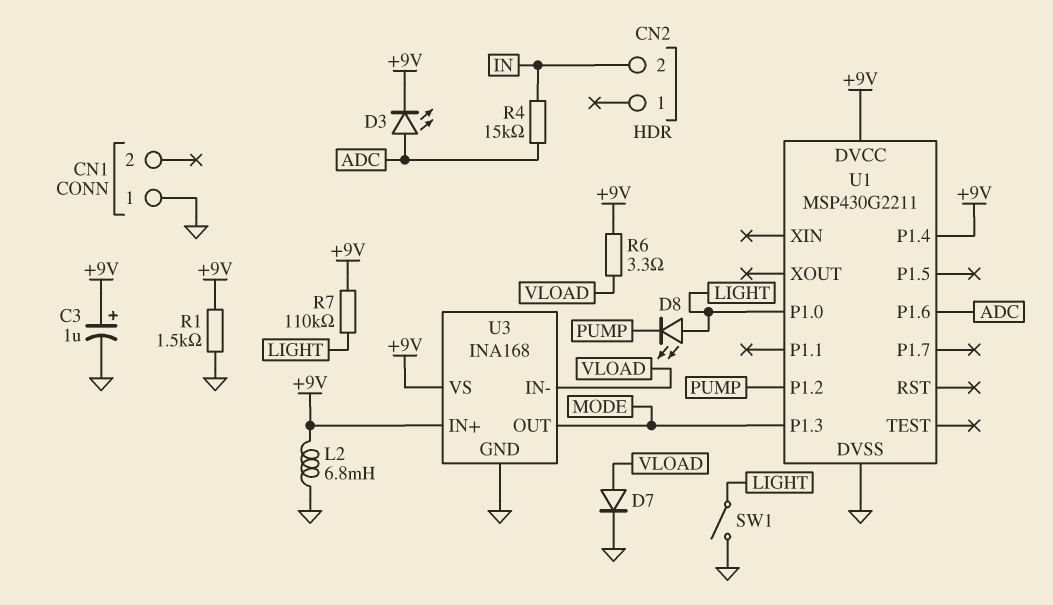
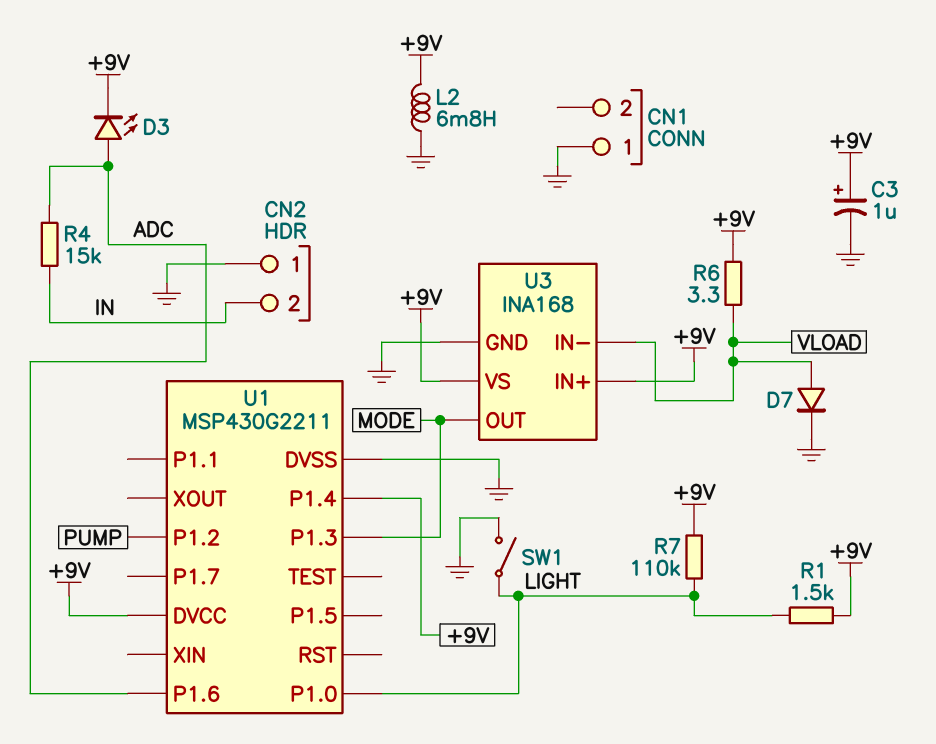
CN2 pin 1: none -> GND
D8: LED (A LIGHT, K PUMP) -> none
R1: 1.5k (+9V, GND) -> 1.5k (+9V, LIGHT)

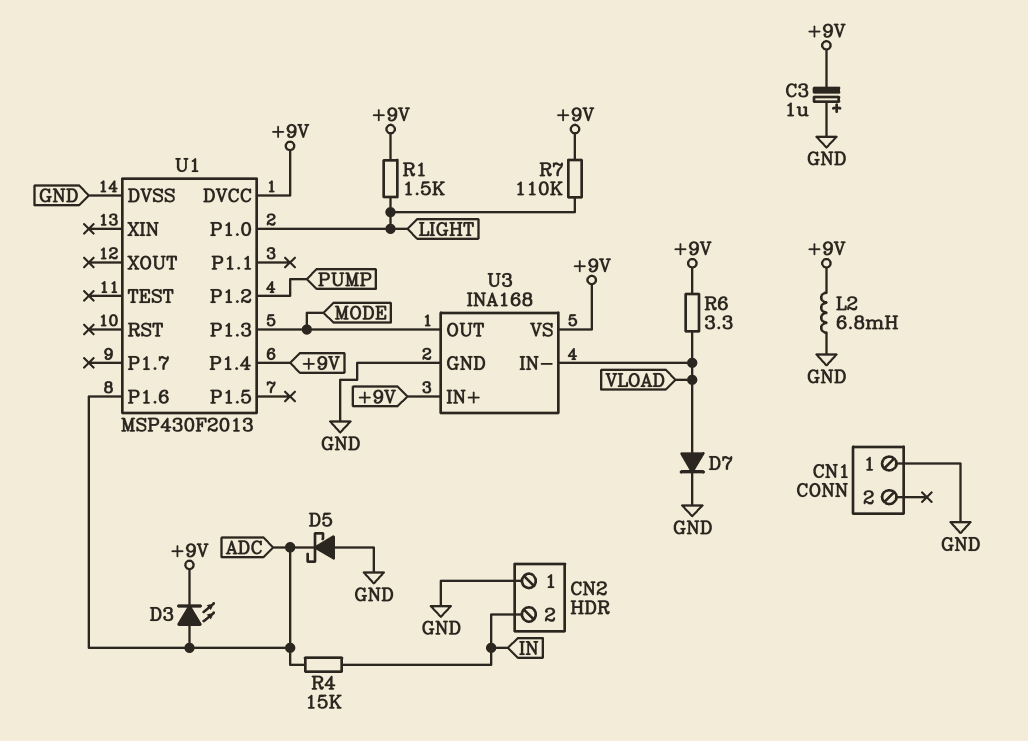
C3: 1uF (plus +9V, minus GND) -> 1uF (plus GND, minus +9V)
D5: none -> schottky (A GND, K ADC)
SW1: switch (GND, LIGHT) -> none
U1: MSP430G2211 -> MSP430F2013

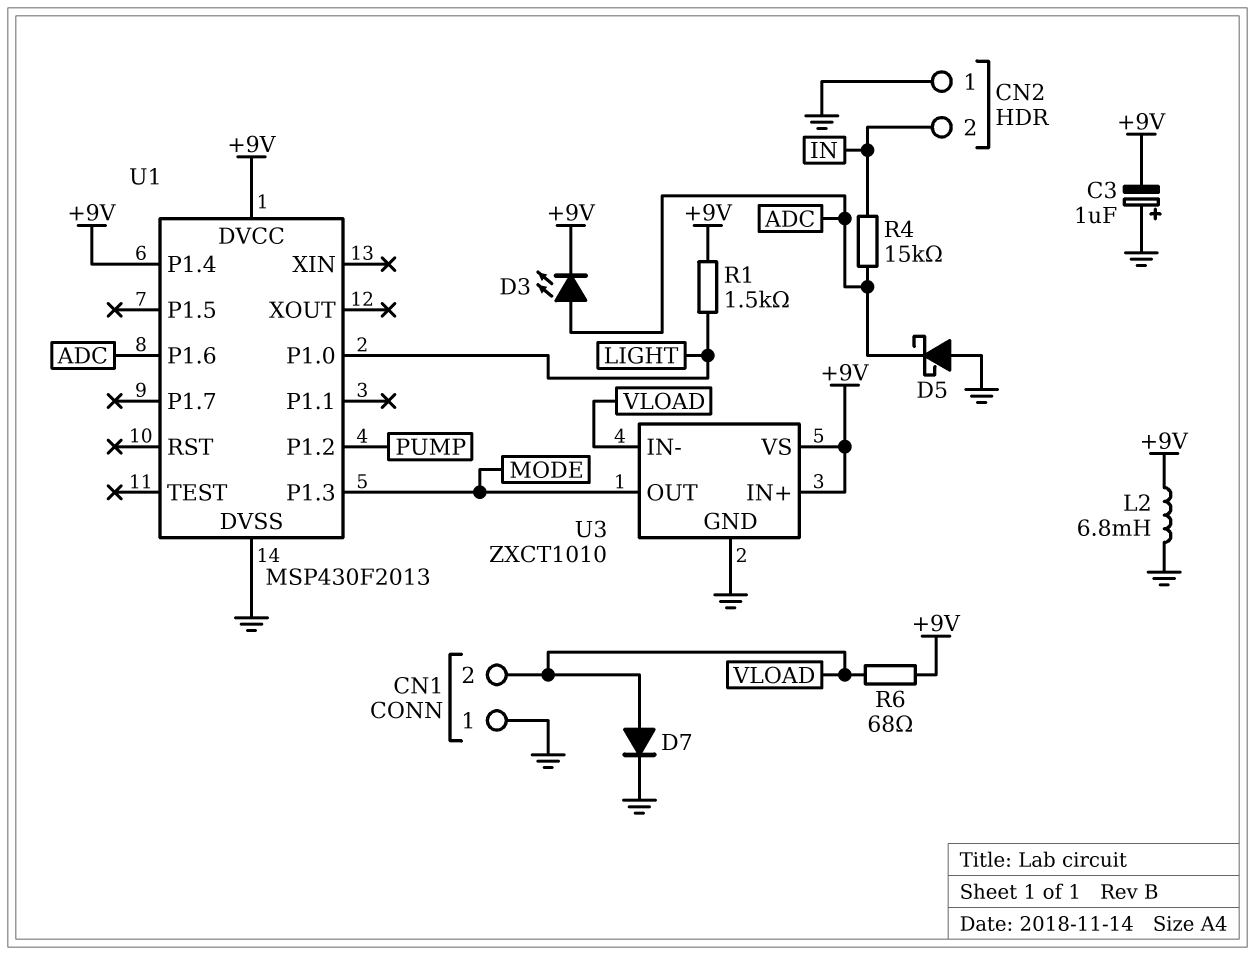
CN1 pin 2: none -> VLOAD
R6: 3.3 (+9V, VLOAD) -> 68 (+9V, VLOAD)
R7: 110k (+9V, LIGHT) -> none
U3: INA168 -> ZXCT1010

